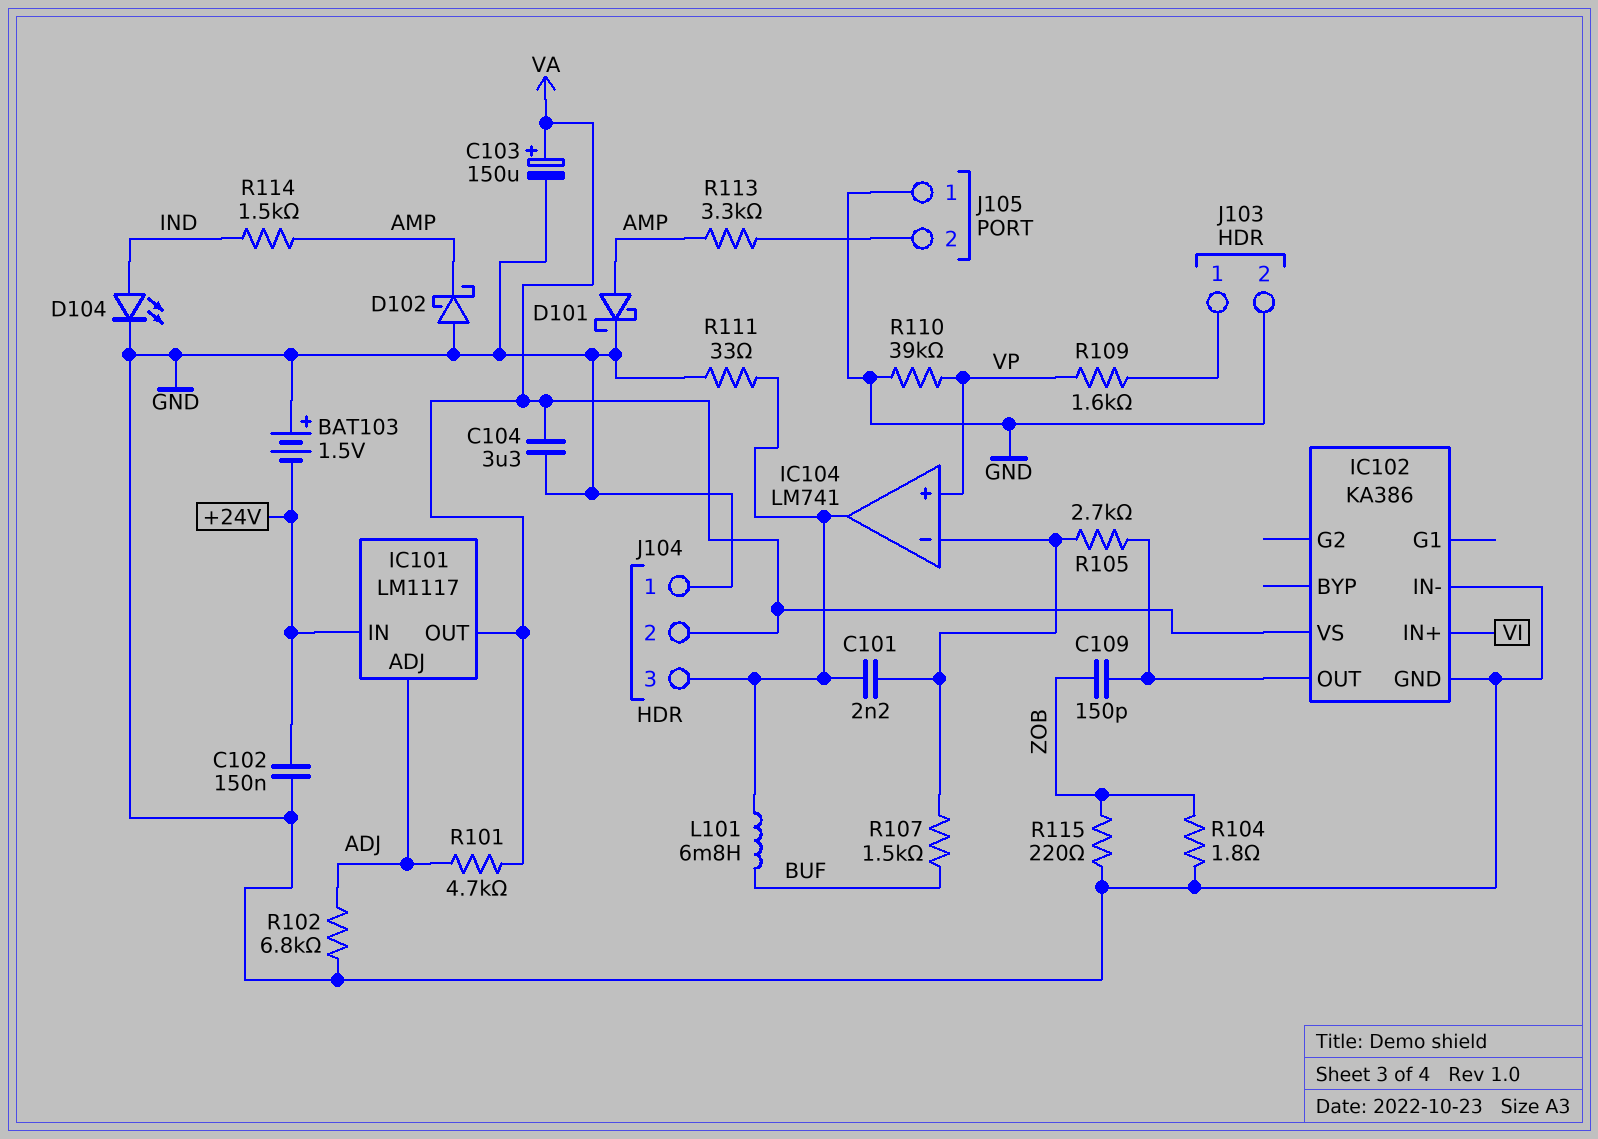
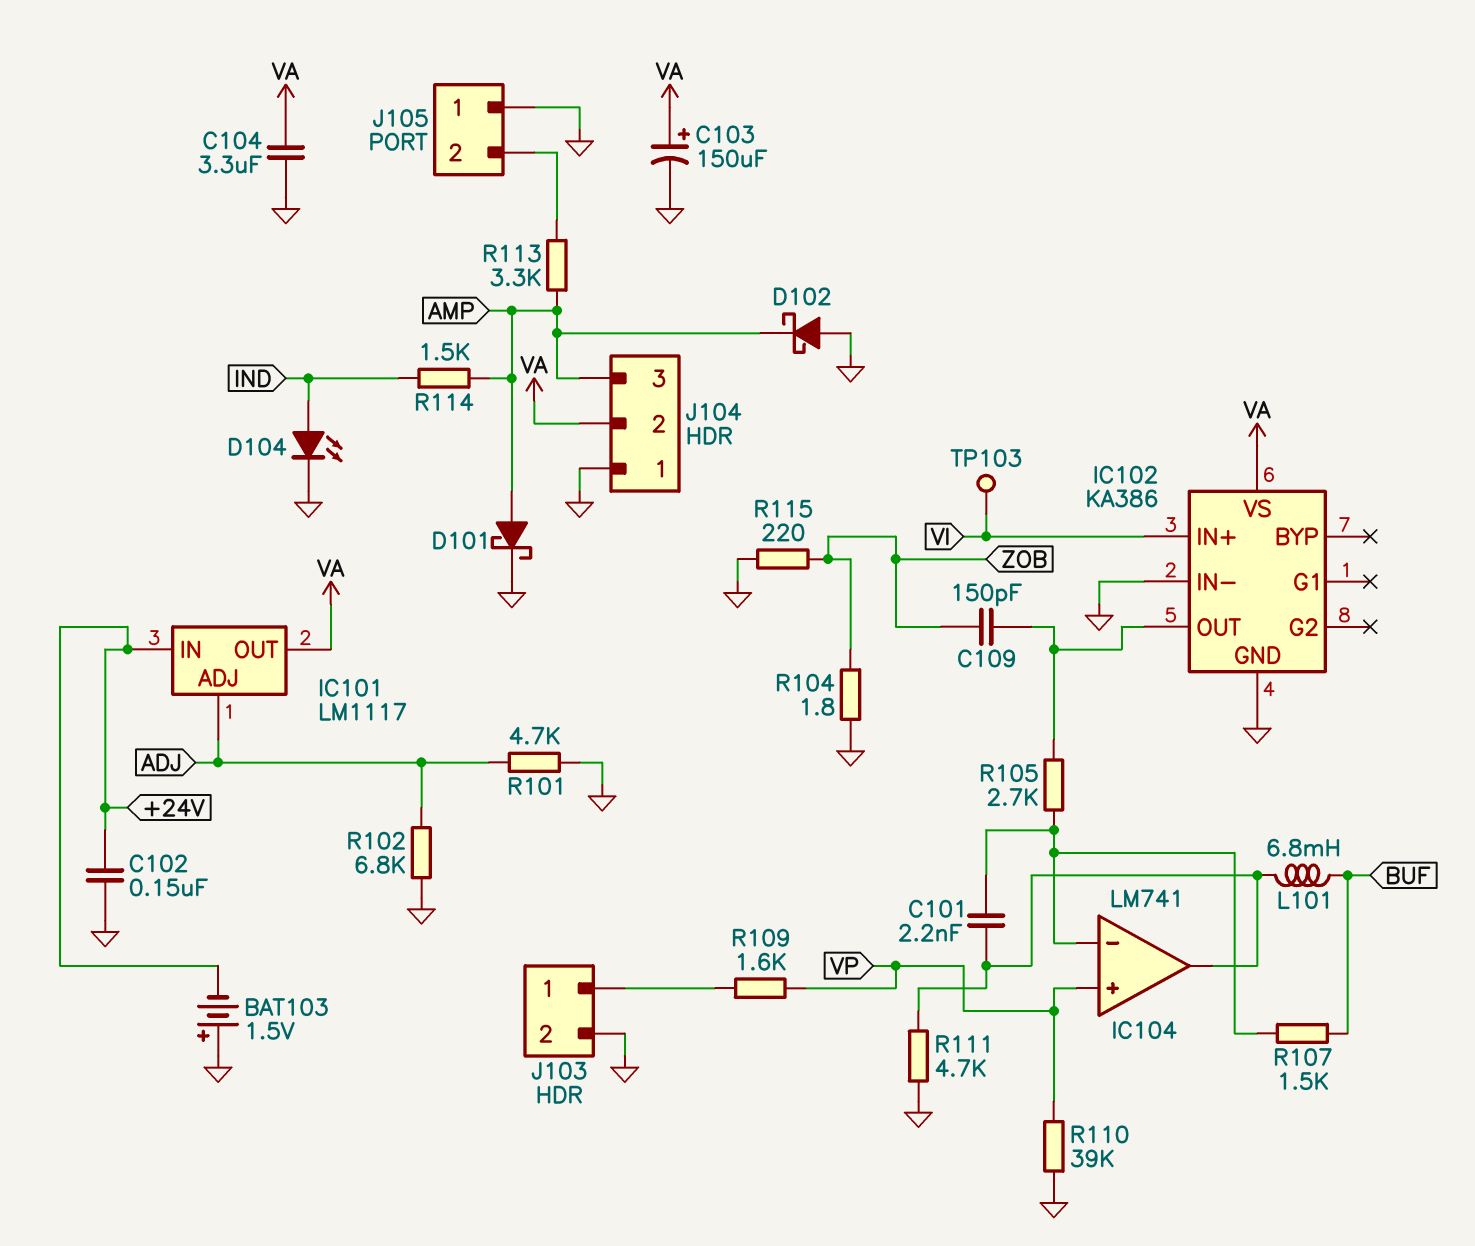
J104 pin 3: IC104/out -> AMP
R101: 4.7k (ADJ, VA) -> 4.7k (ADJ, GND)
R111: 33 (GND, IC104/out) -> 4.7k (GND, IC104/out)
TP103: none -> test point (VI)

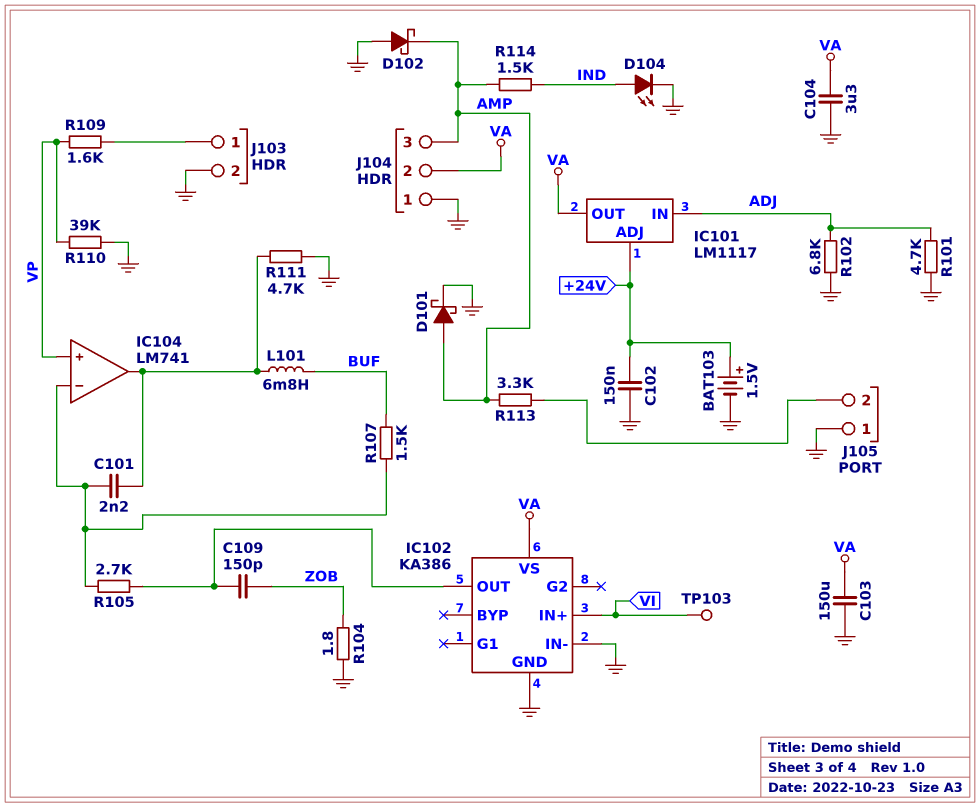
BAT103: 1.5V (plus GND, minus +24V) -> 1.5V (plus +24V, minus GND)
C103: 150uF (plus VA, minus GND) -> 150uF (GND, VA)
IC101 pin ADJ: ADJ -> +24V
IC101 pin IN: +24V -> ADJ
R115: 220 (GND, ZOB) -> none

